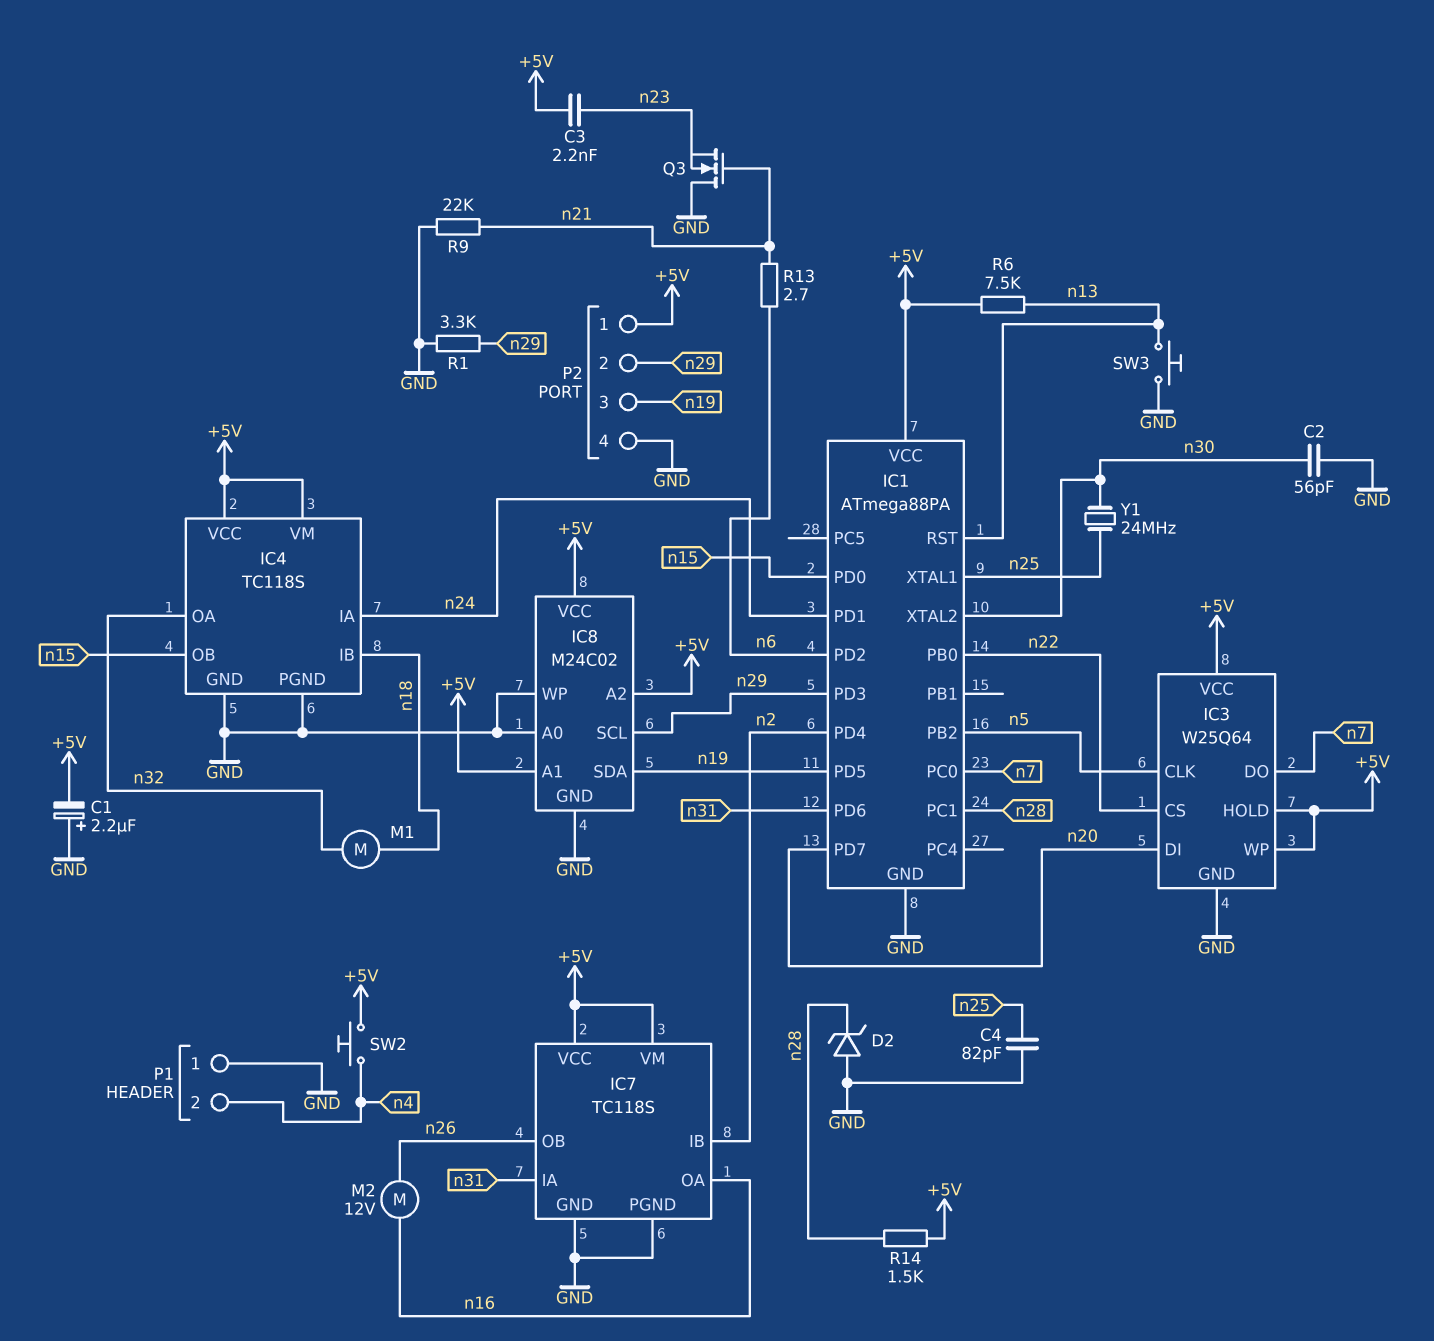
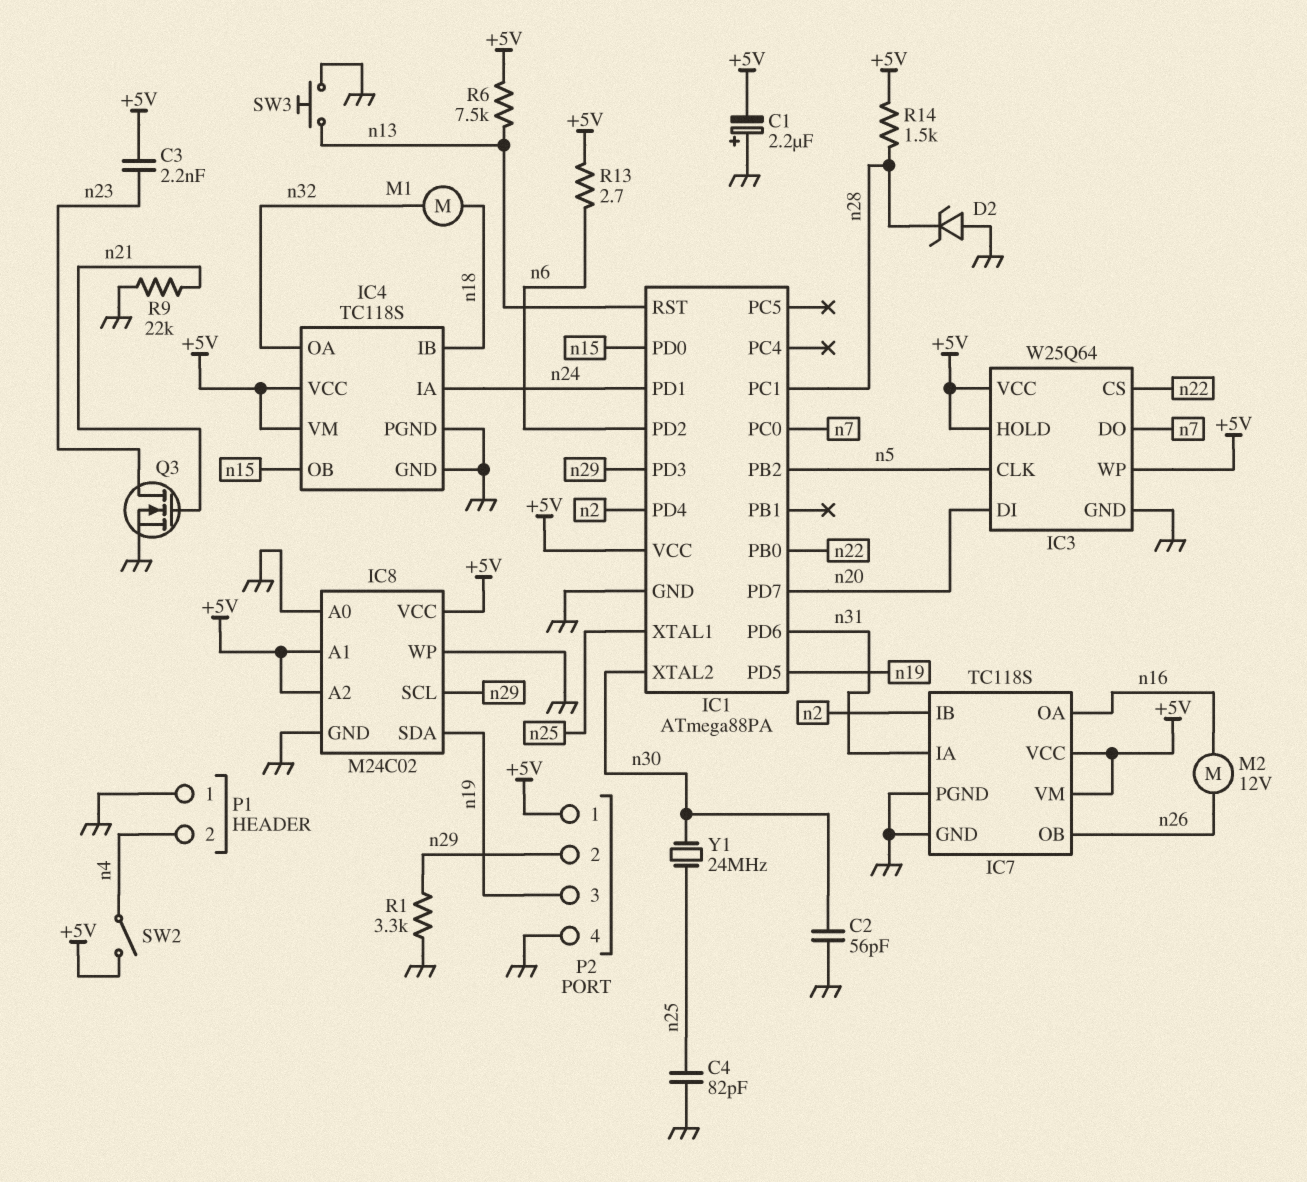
Q3: NMOS (G n21, D GND, S n23) -> NMOS (G n21, D n23, S GND)
R13: 2.7 (n6, n21) -> 2.7 (+5V, n6)
SW2: button (+5V, n4) -> switch (+5V, n4)

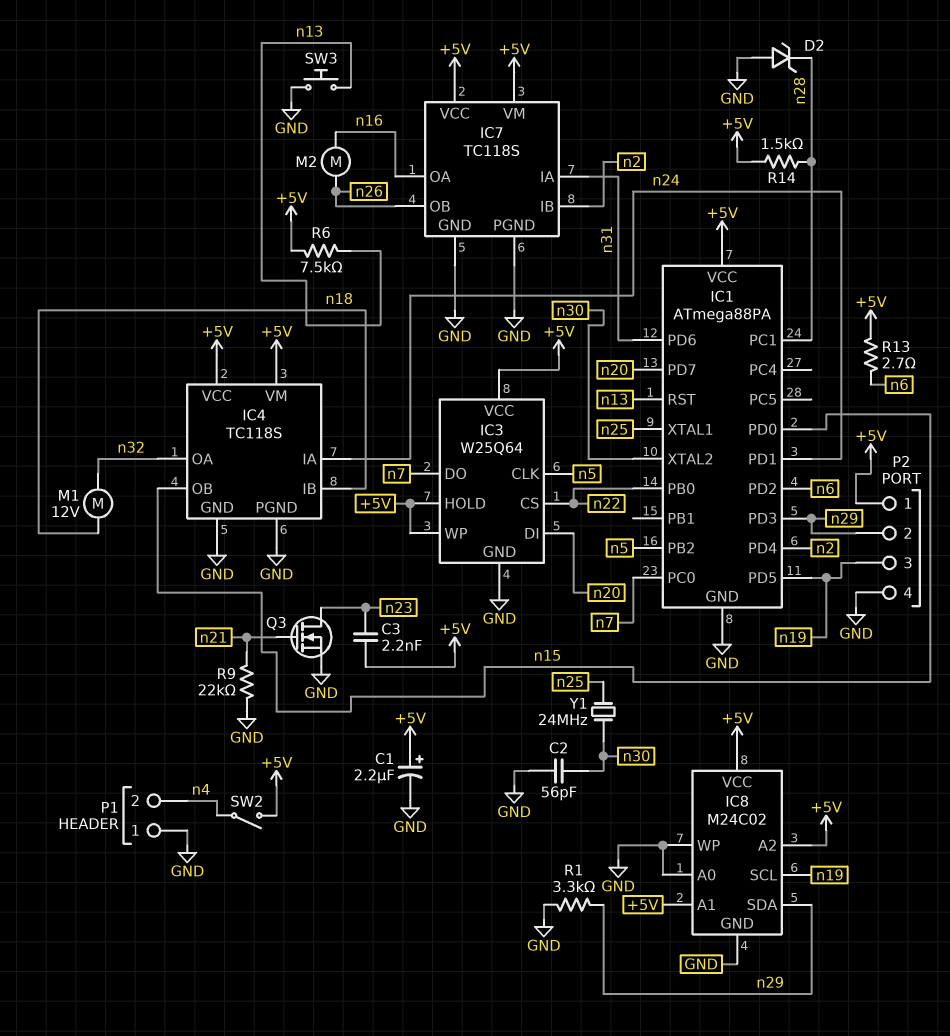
C1: 2.2uF (plus GND, minus +5V) -> 2.2uF (plus +5V, minus GND)
C4: 82pF (GND, n25) -> none
IC8 pin SCL: n29 -> n19
IC8 pin SDA: n19 -> n29
M1: motor (n18, n32) -> motor 12V (n18, n32)
M2: motor 12V (n16, n26) -> motor (n16, n26)

